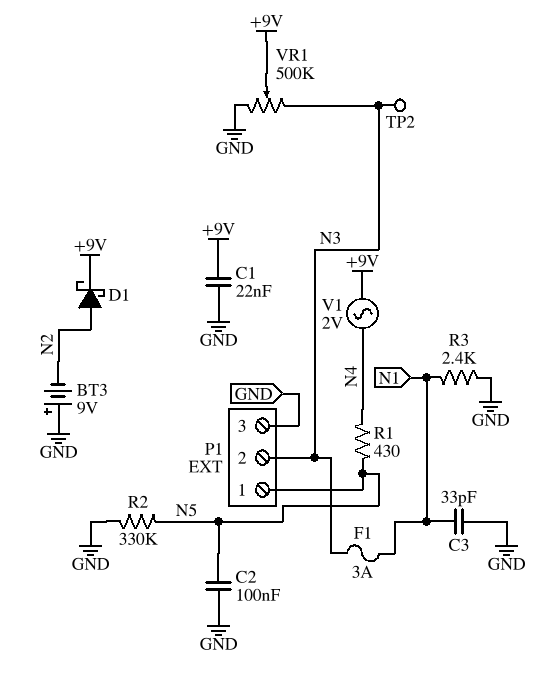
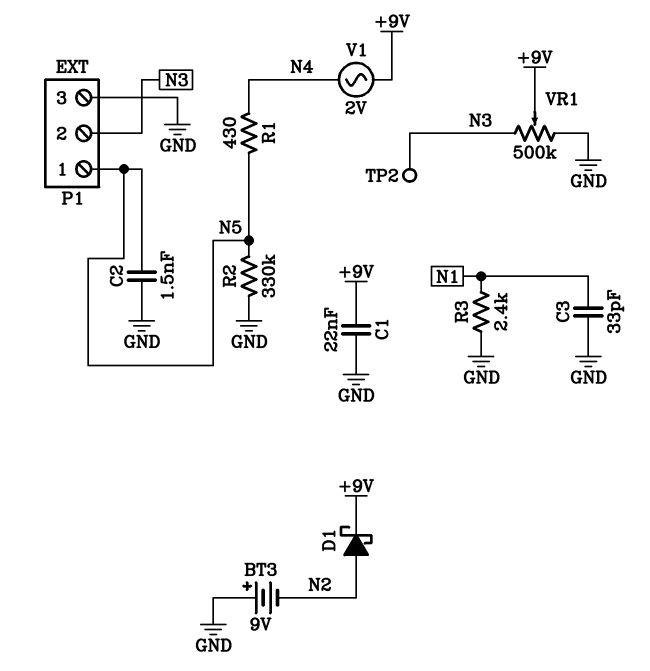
C2: 100nF (GND, N5) -> 1.5nF (GND, N5)
F1: 3A (N1, N3) -> none

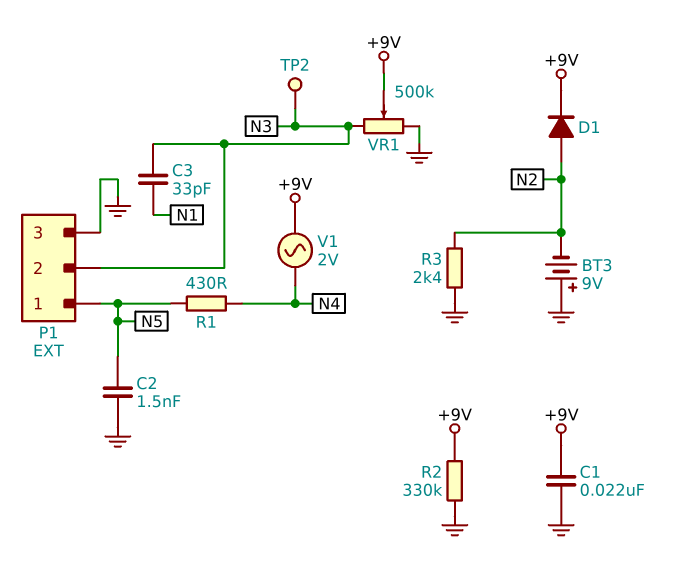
C3: 33pF (GND, N1) -> 33pF (N1, N3)
D1: schottky (A N2, K +9V) -> diode (A N2, K +9V)
R2: 330k (GND, N5) -> 330k (+9V, GND)
R3: 2.4k (GND, N1) -> 2.4k (GND, N2)

